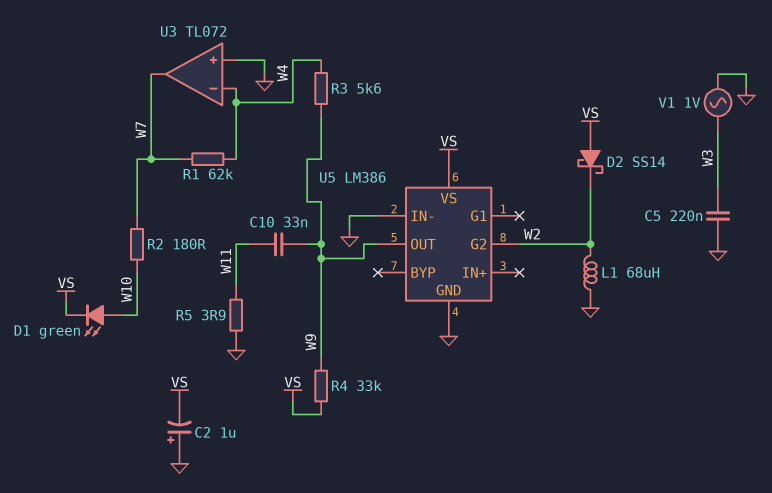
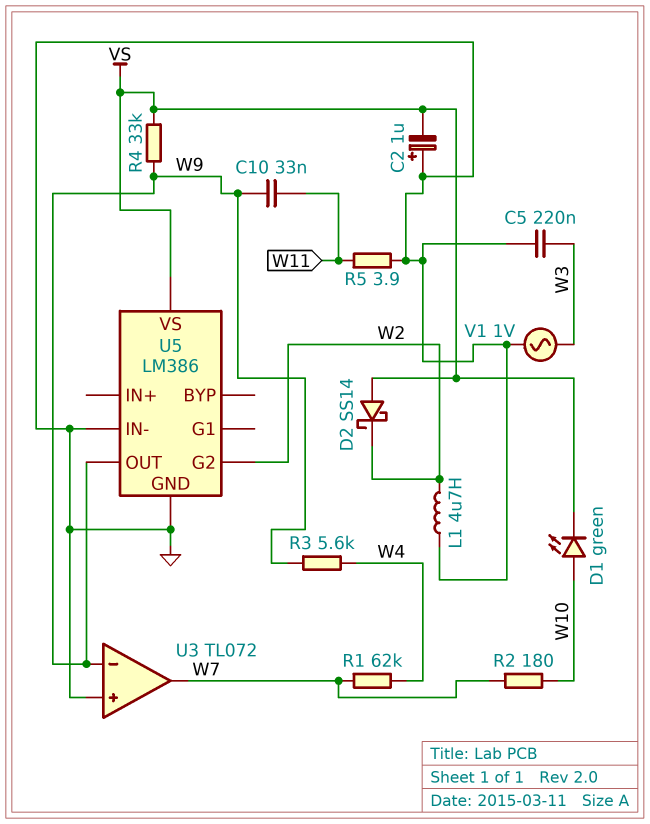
L1: 68uH (GND, W2) -> 4.7uH (GND, W2)
U3 pin in-: W4 -> W9

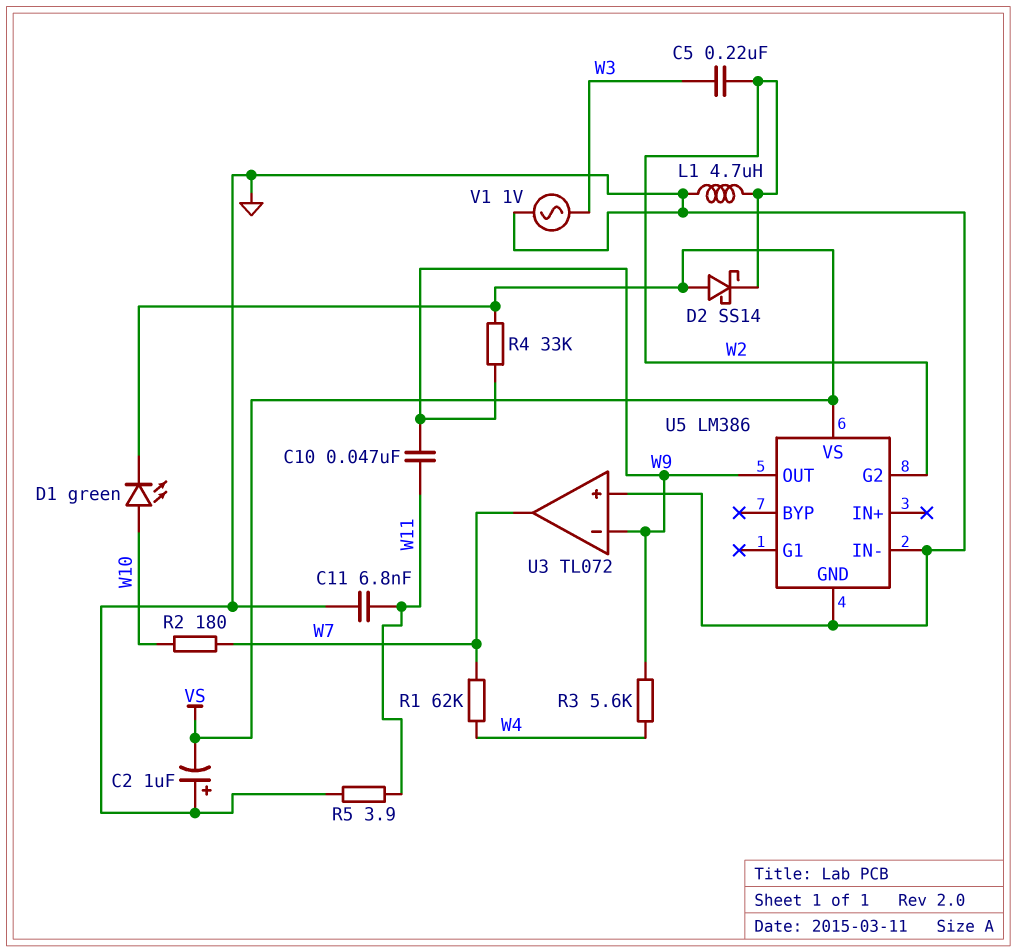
C5: 220nF (GND, W3) -> 220nF (W2, W3)
C10: 33nF (W9, W11) -> 47nF (W9, W11)
C11: none -> 6.8nF (GND, W11)

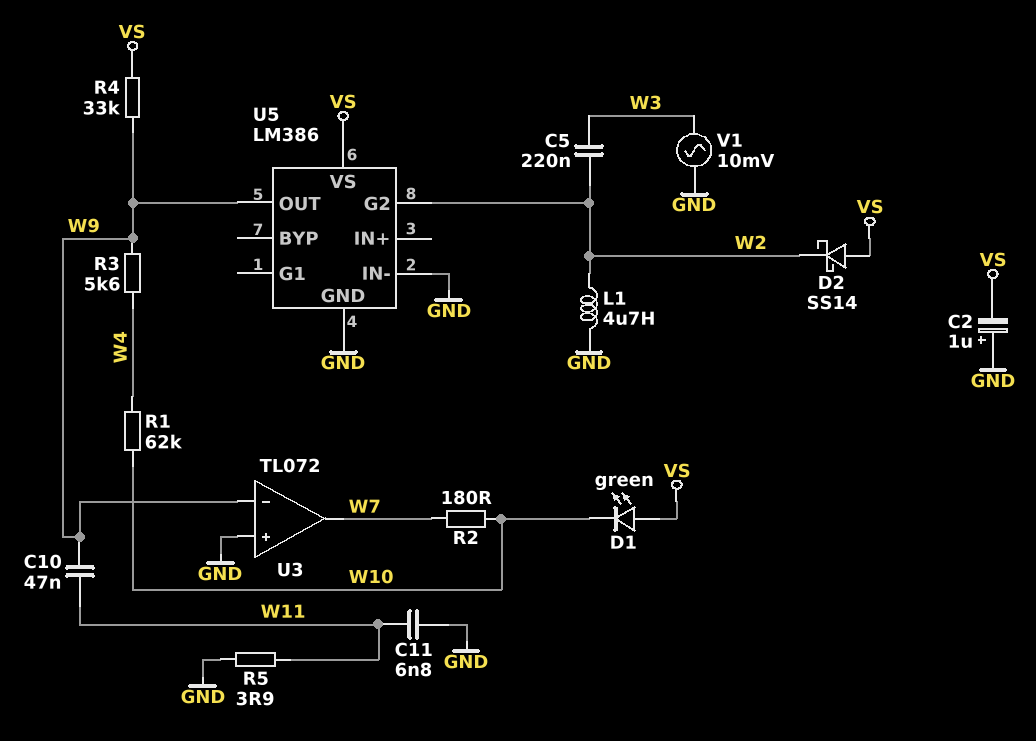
D1: LED green (A W10, K VS) -> LED green (A VS, K W10)
R1: 62k (W4, W7) -> 62k (W4, W10)
V1: AC 1V (GND, W3) -> AC 10mV (GND, W3)

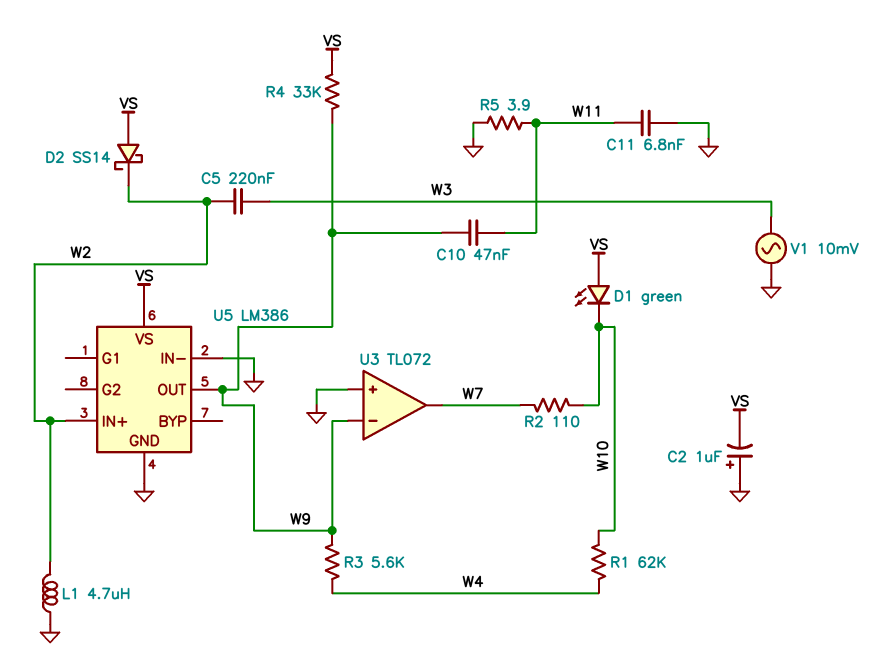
R2: 180 (W7, W10) -> 110 (W7, W10)
U5 pin G2: W2 -> none
U5 pin IN+: none -> W2

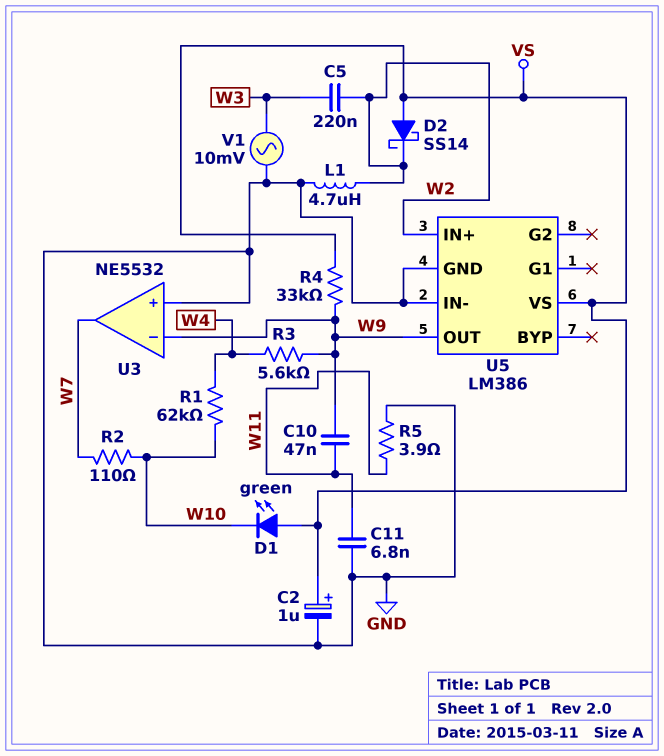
C2: 1uF (plus GND, minus VS) -> 1uF (plus VS, minus GND)
U3: TL072 -> NE5532

